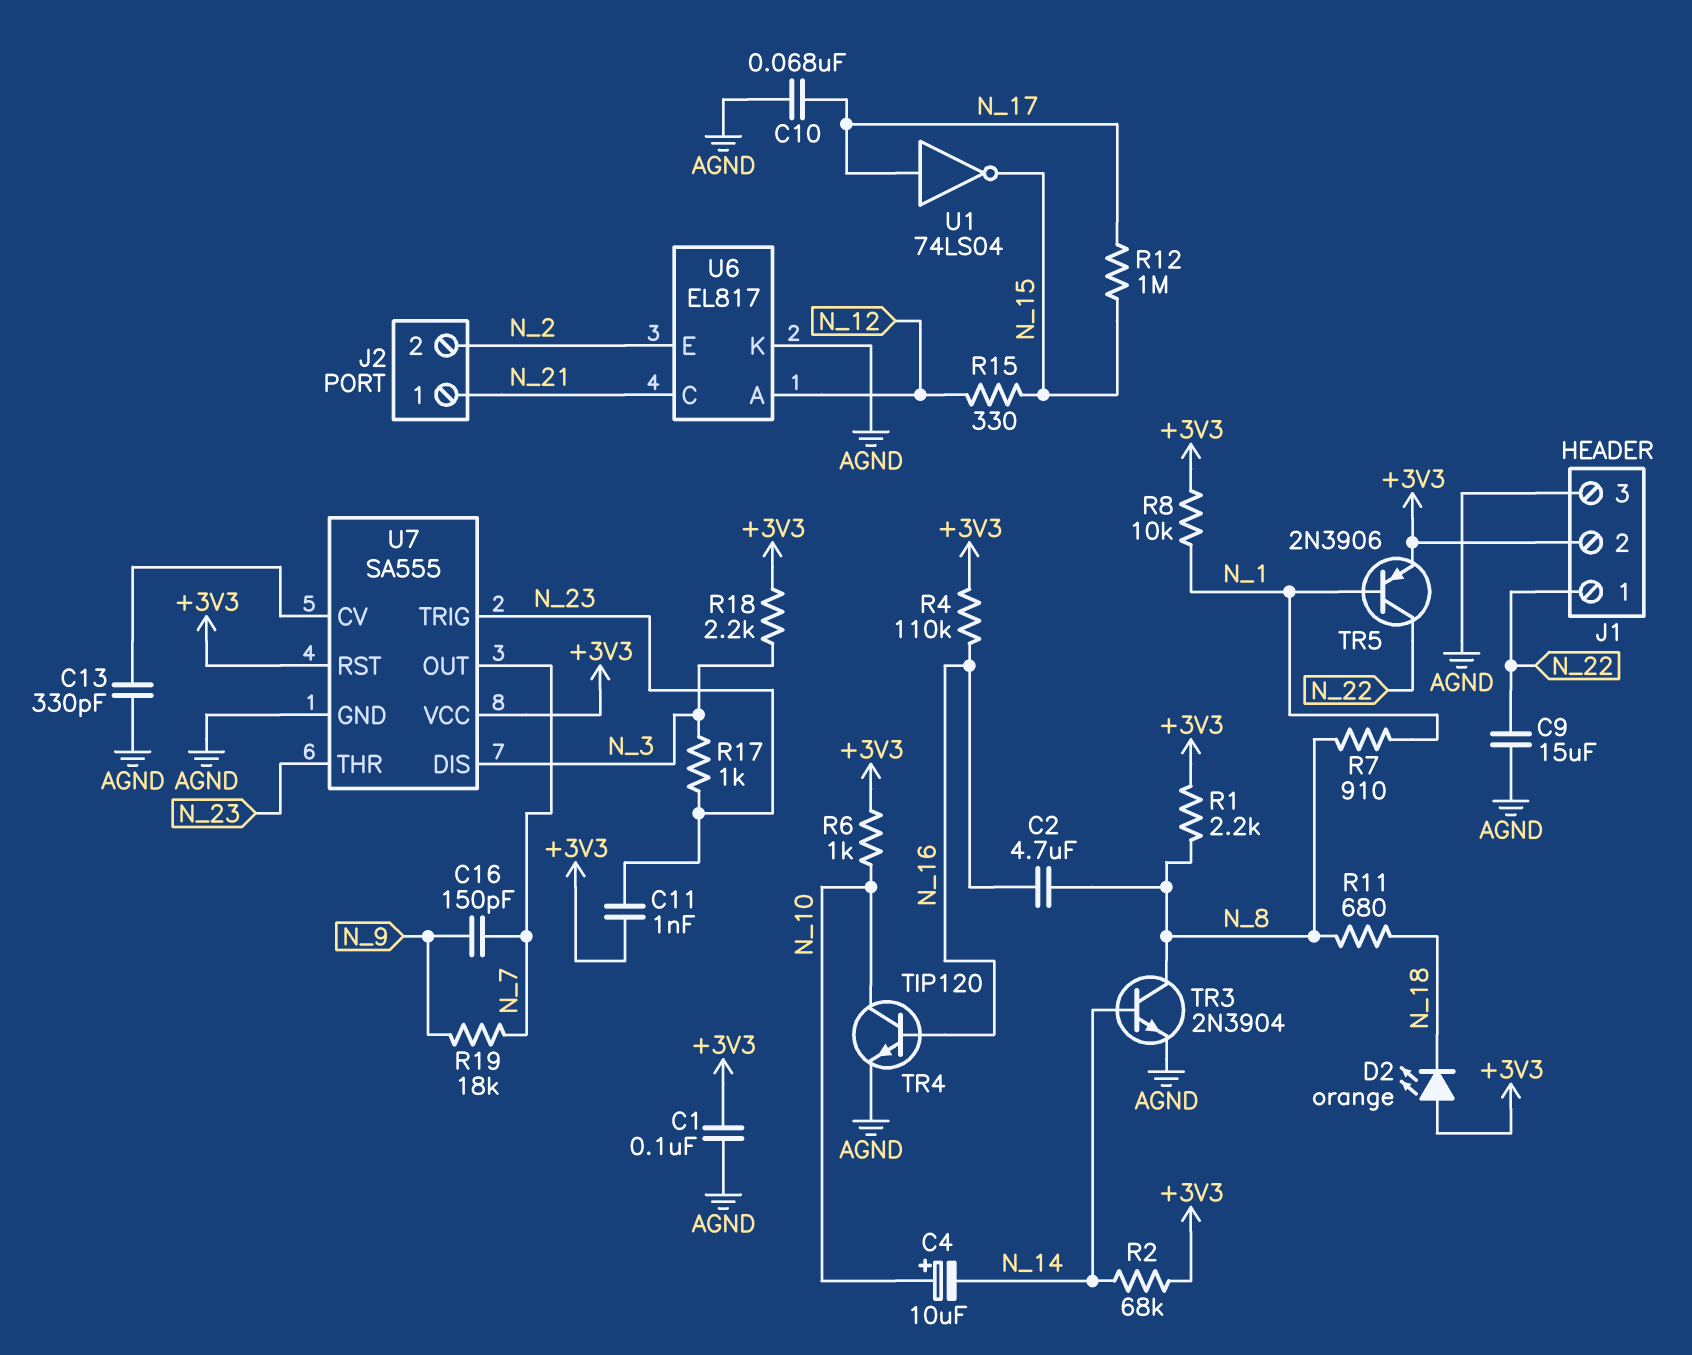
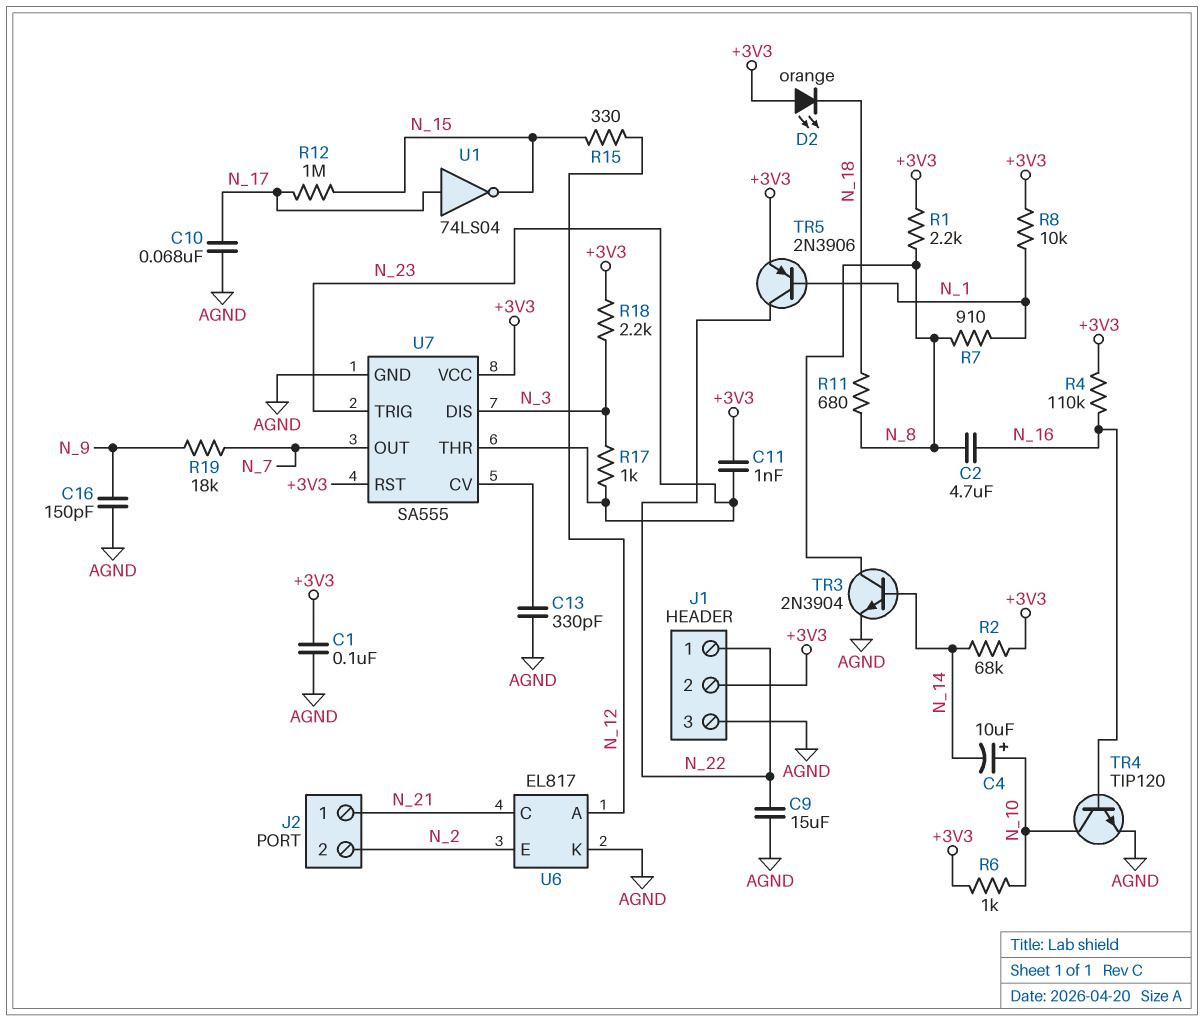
C16: 150pF (N_7, N_9) -> 150pF (AGND, N_9)

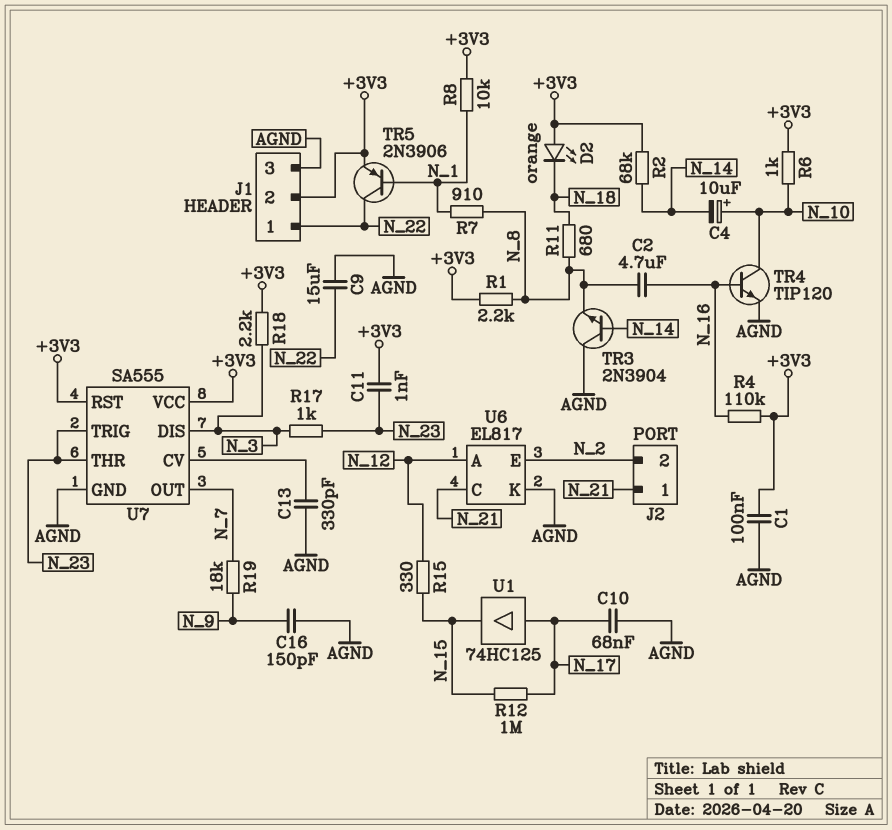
TR3: NPN 2N3904 (B N_14, C N_8, E AGND) -> NPN 2N3904 (B N_14, C AGND, E N_8)
U1: NOT 74LS04 (in N_17, out N_15) -> buffer 74HC125 (in N_17, out N_15)

